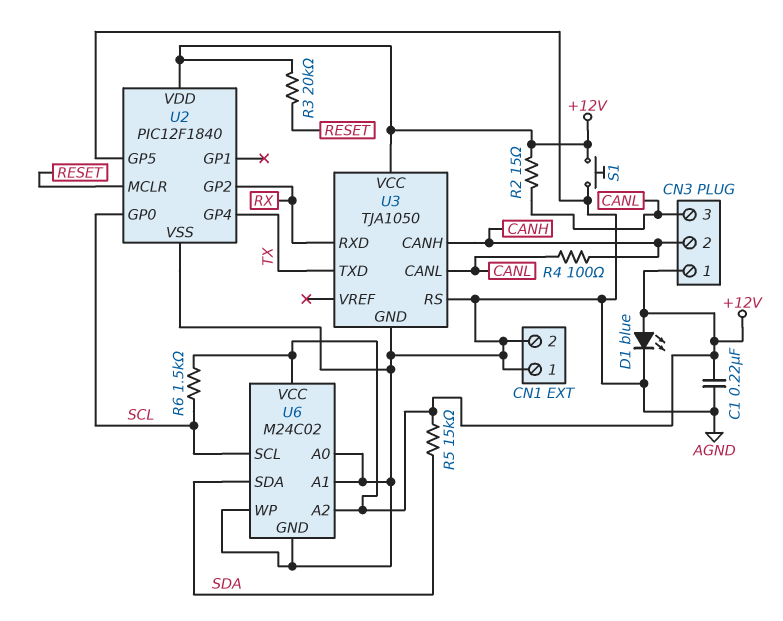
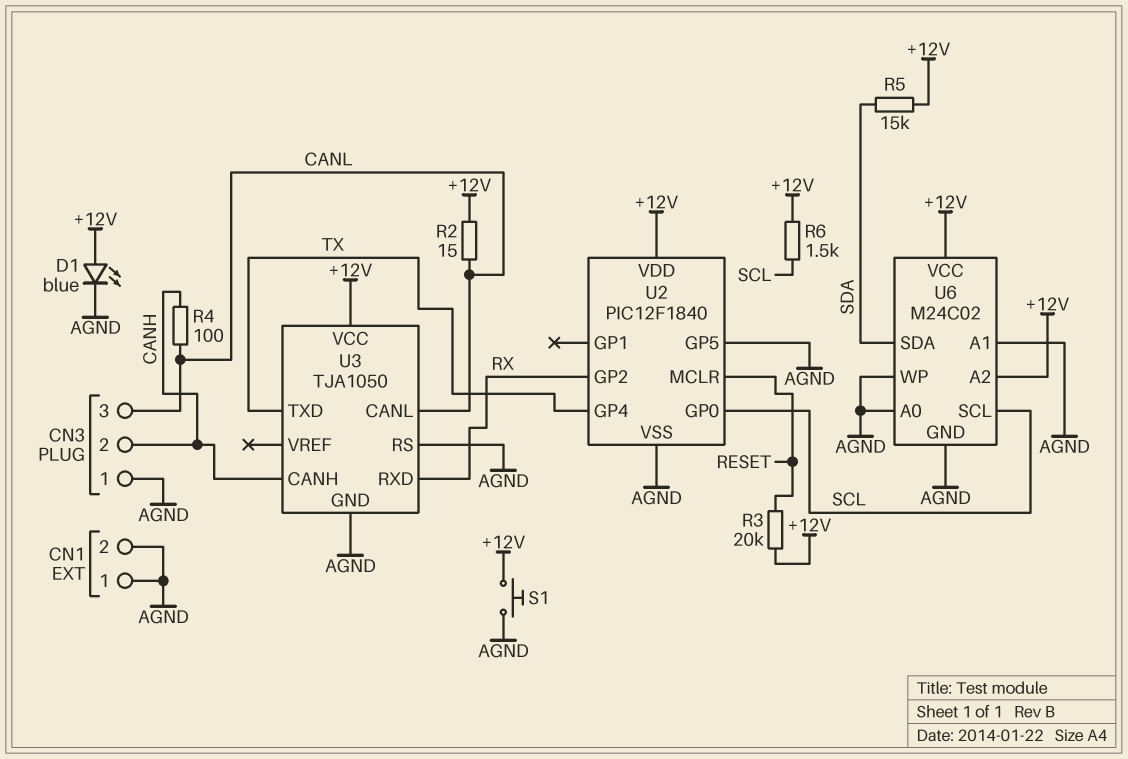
C1: 220nF (+12V, AGND) -> none
CN3 pin 1: +12V -> AGND

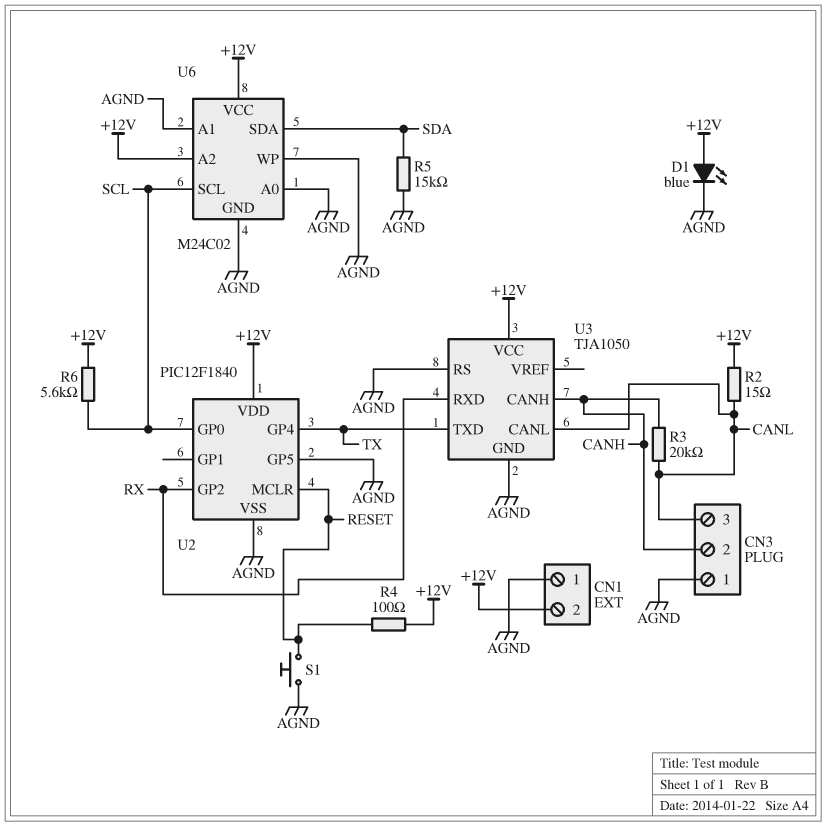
CN1 pin 2: AGND -> +12V
R3: 20k (+12V, RESET) -> 20k (CANH, CANL)
R4: 100 (CANH, CANL) -> 100 (+12V, RESET)
R5: 15k (+12V, SDA) -> 15k (AGND, SDA)
R6: 1.5k (+12V, SCL) -> 5.6k (+12V, SCL)
S1: button (+12V, AGND) -> button (AGND, RESET)

